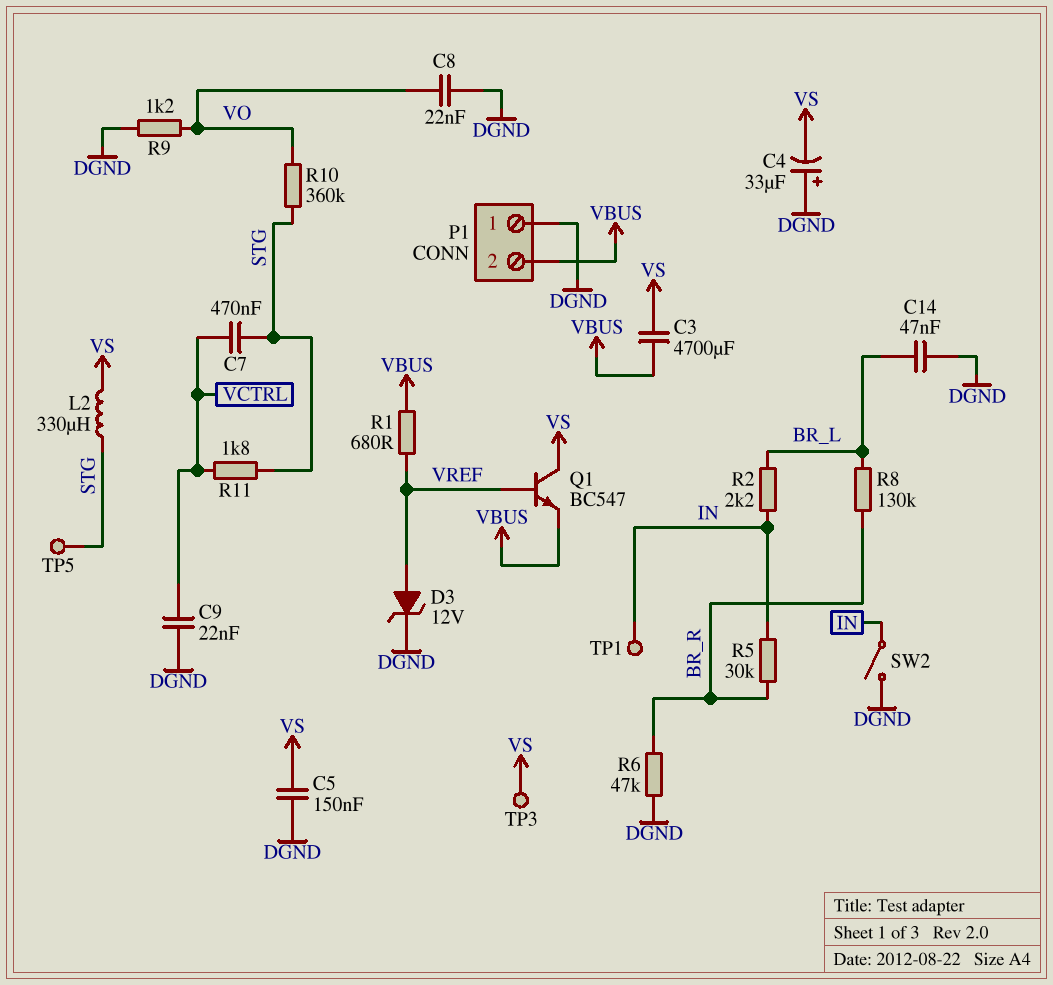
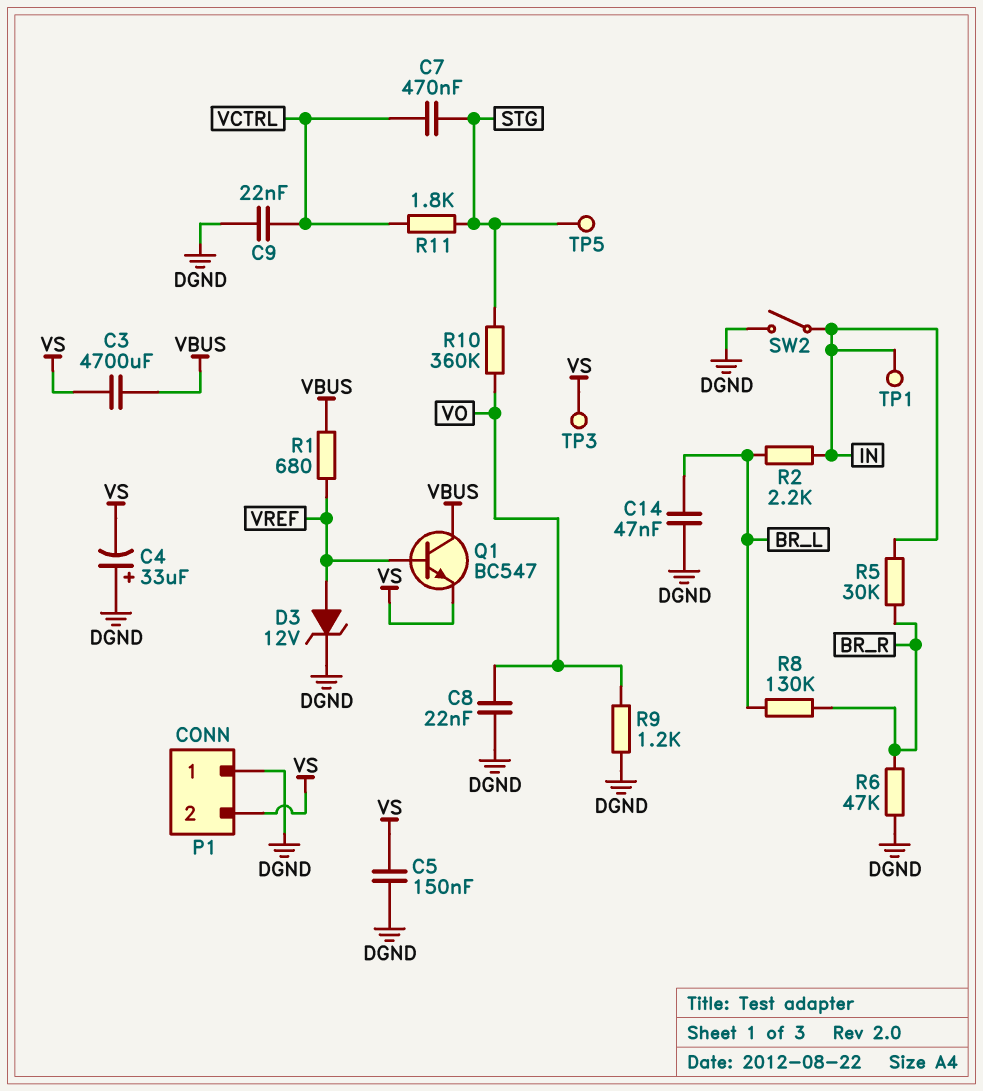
L2: 330uH (STG, VS) -> none
P1 pin 2: VBUS -> VS
Q1: NPN BC547 (B VREF, C VS, E VBUS) -> NPN BC547 (B VREF, C VBUS, E VS)

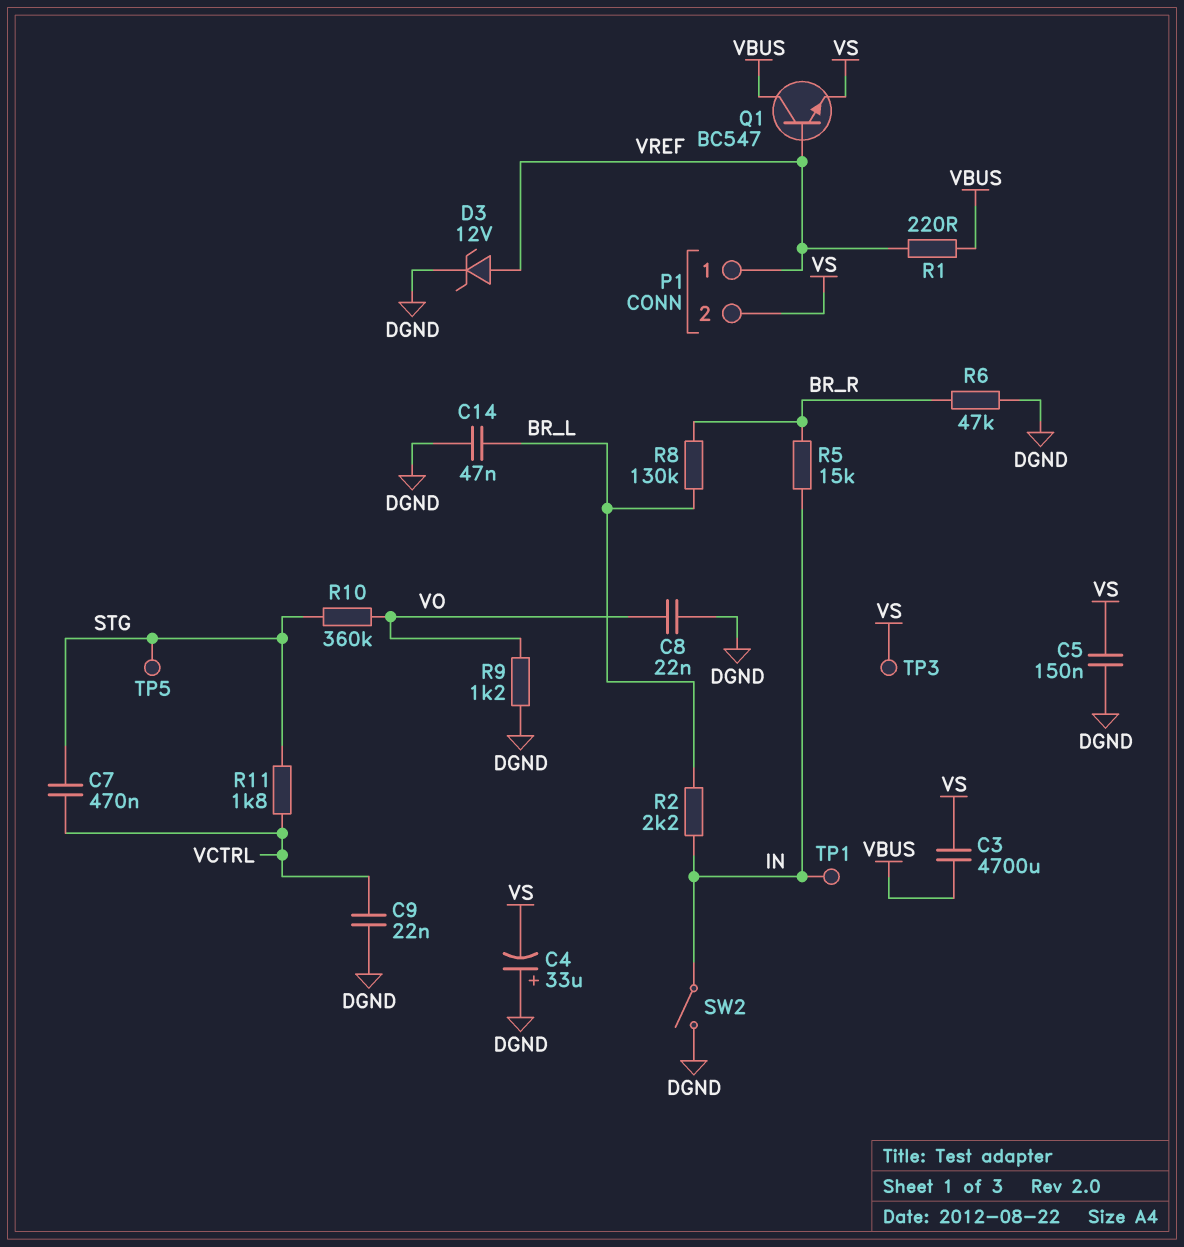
P1 pin 1: DGND -> VREF
R1: 680 (VBUS, VREF) -> 220 (VBUS, VREF)
R5: 30k (BR_R, IN) -> 15k (BR_R, IN)

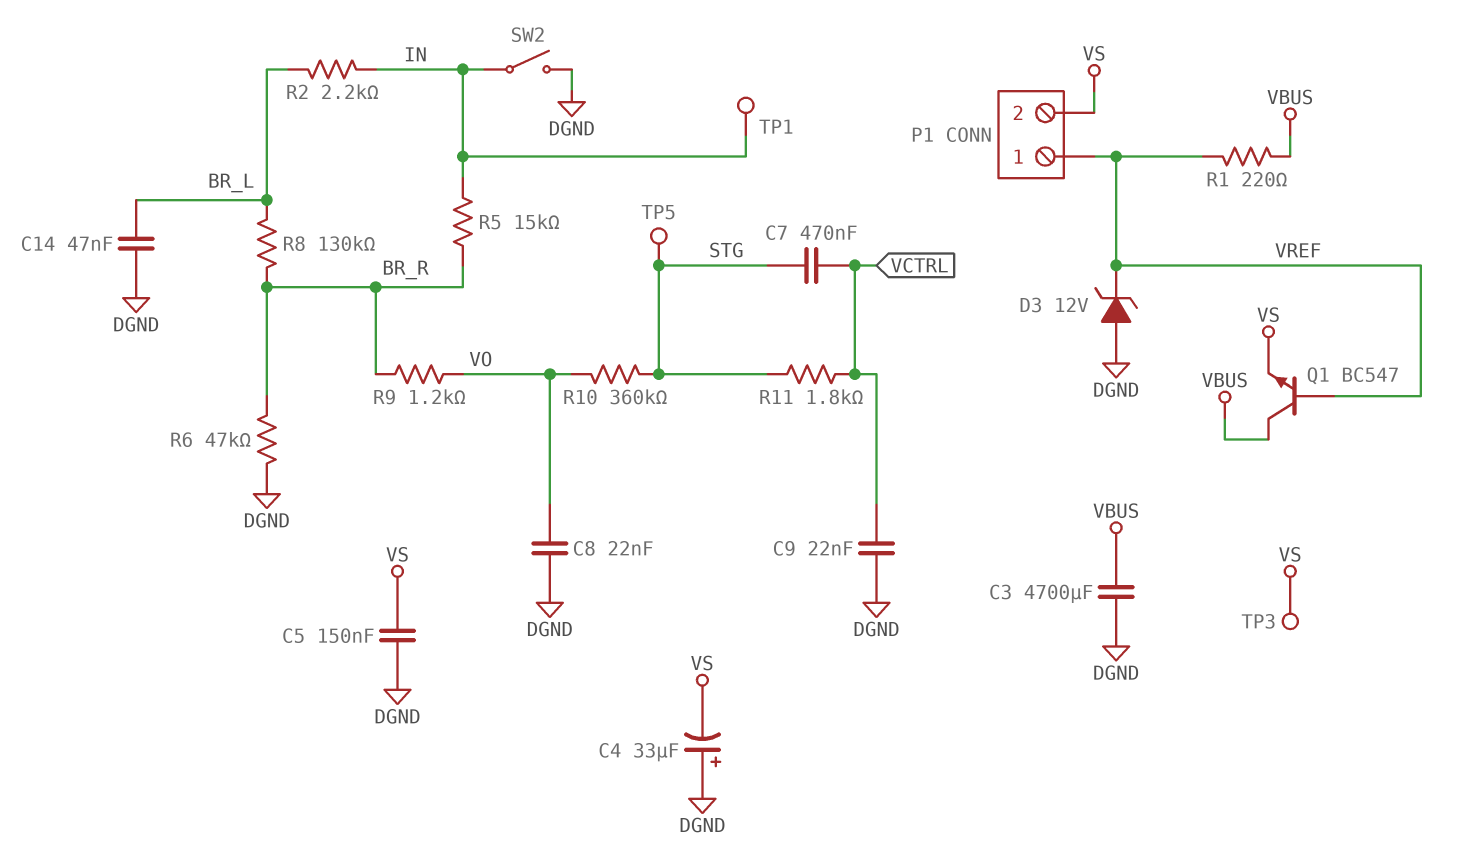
C3: 4700uF (VBUS, VS) -> 4700uF (DGND, VBUS)
D3: zener 12V (A VREF, K DGND) -> zener 12V (A DGND, K VREF)
R9: 1.2k (DGND, VO) -> 1.2k (BR_R, VO)

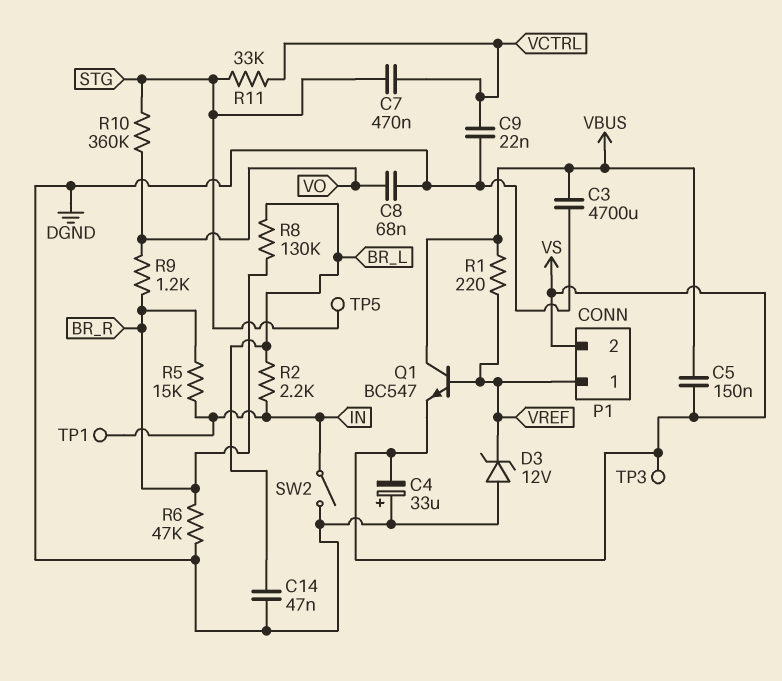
C5: 150nF (DGND, VS) -> 150nF (VBUS, VS)
C8: 22nF (DGND, VO) -> 68nF (DGND, VO)
R11: 1.8k (STG, VCTRL) -> 33k (STG, VCTRL)

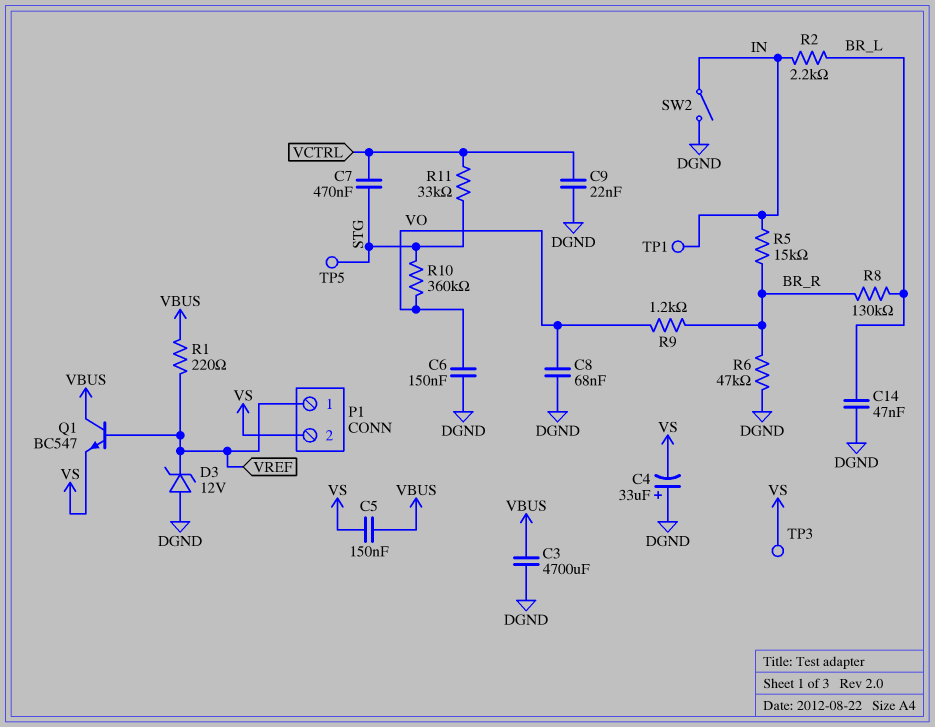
C6: none -> 150nF (DGND, VO)

